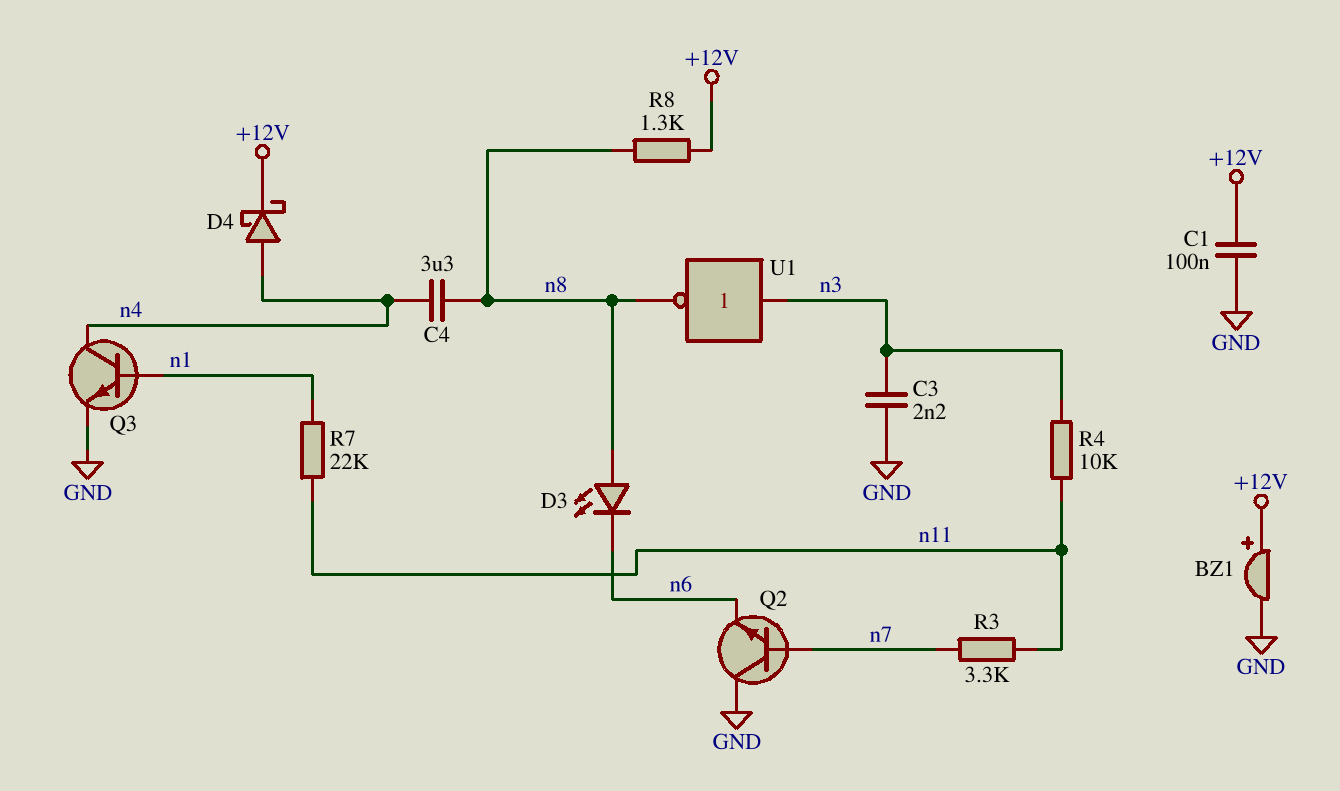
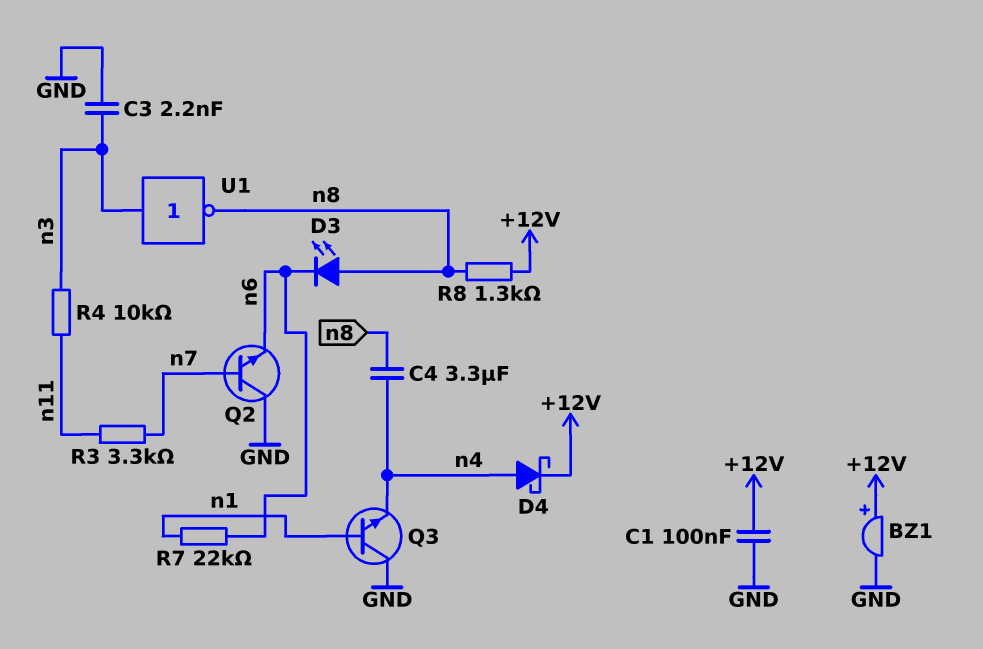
Q3: NPN (B n1, C n4, E GND) -> NPN (B n1, C GND, E n4)
R7: 22k (n1, n11) -> 22k (n1, n6)

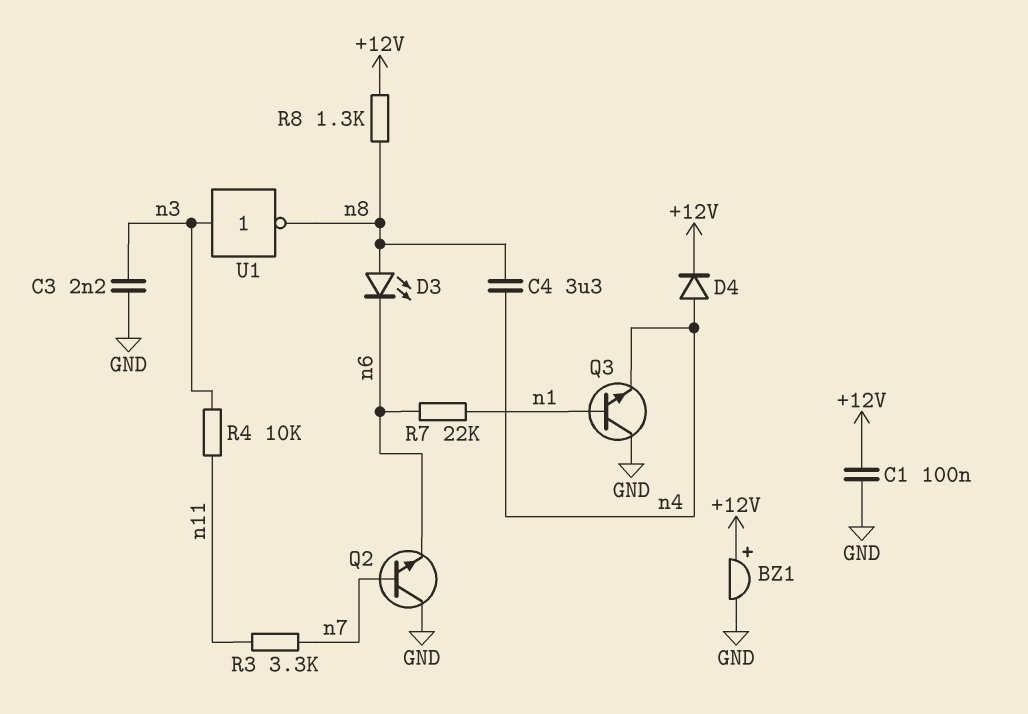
D4: schottky (A n4, K +12V) -> diode (A n4, K +12V)

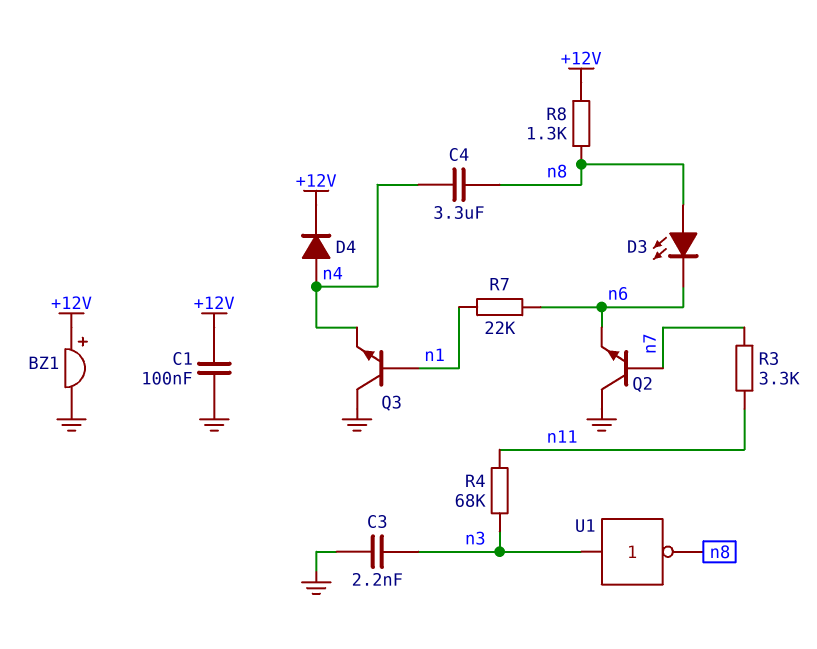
R4: 10k (n3, n11) -> 68k (n3, n11)

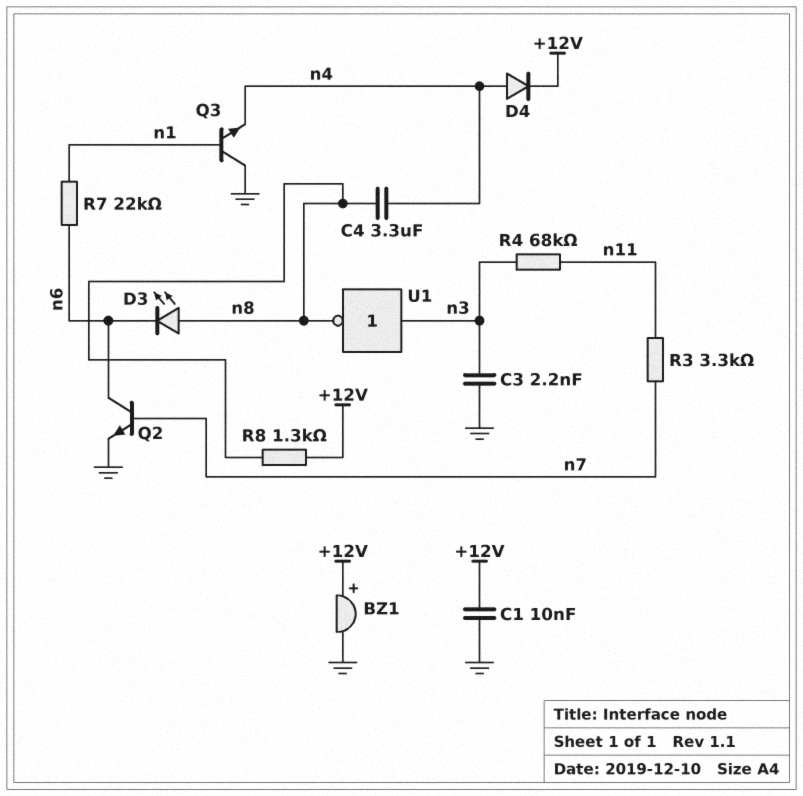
C1: 100nF (+12V, GND) -> 10nF (+12V, GND)
Q2: NPN (B n7, C GND, E n6) -> NPN (B n7, C n6, E GND)

